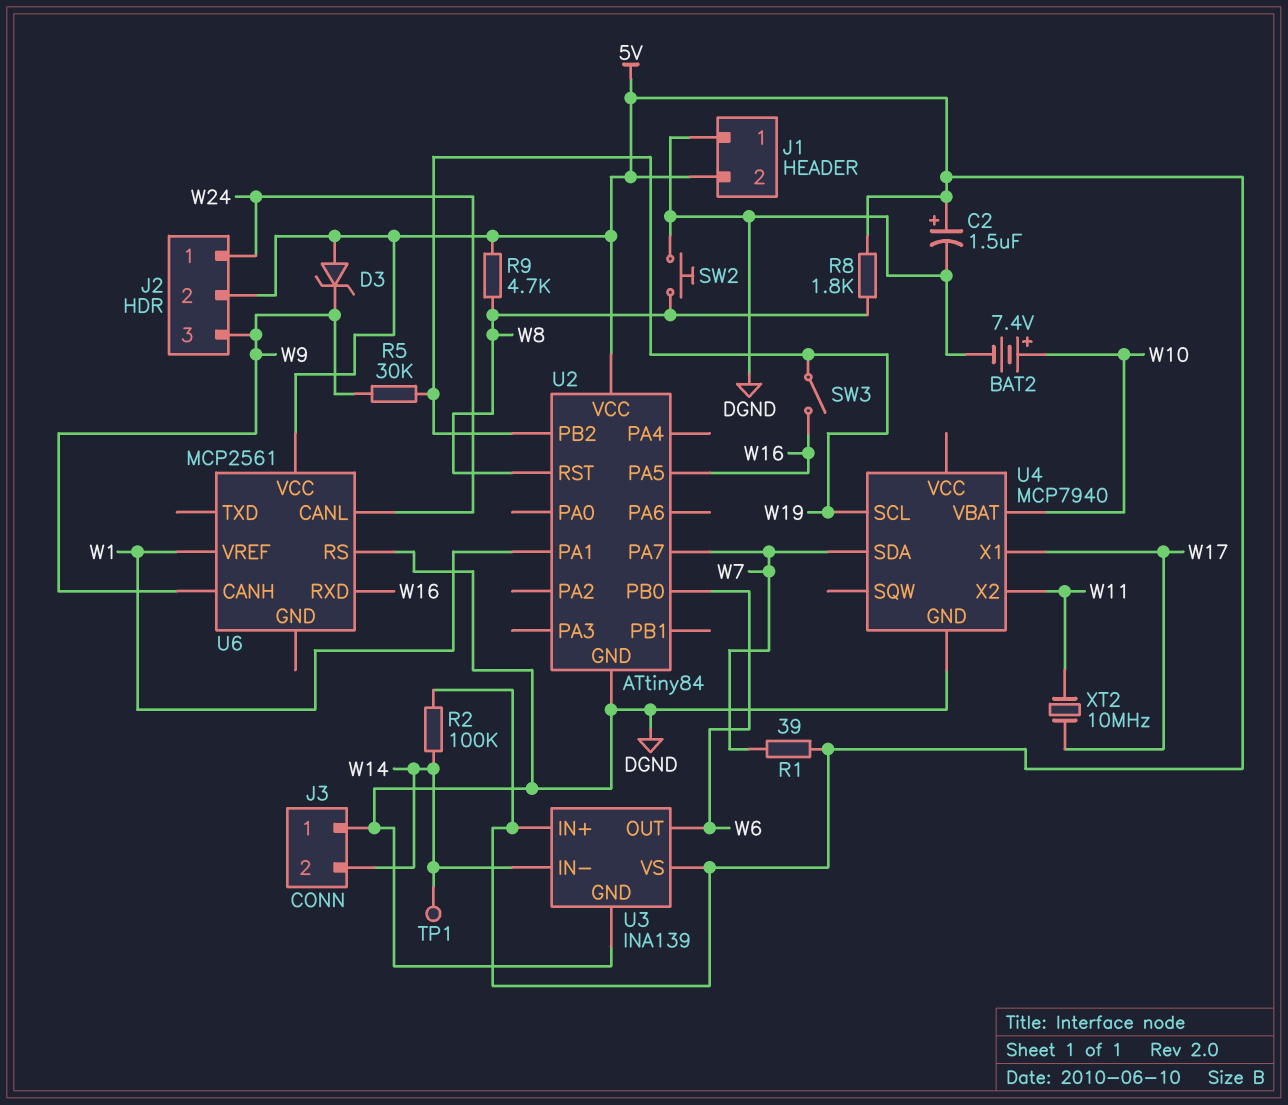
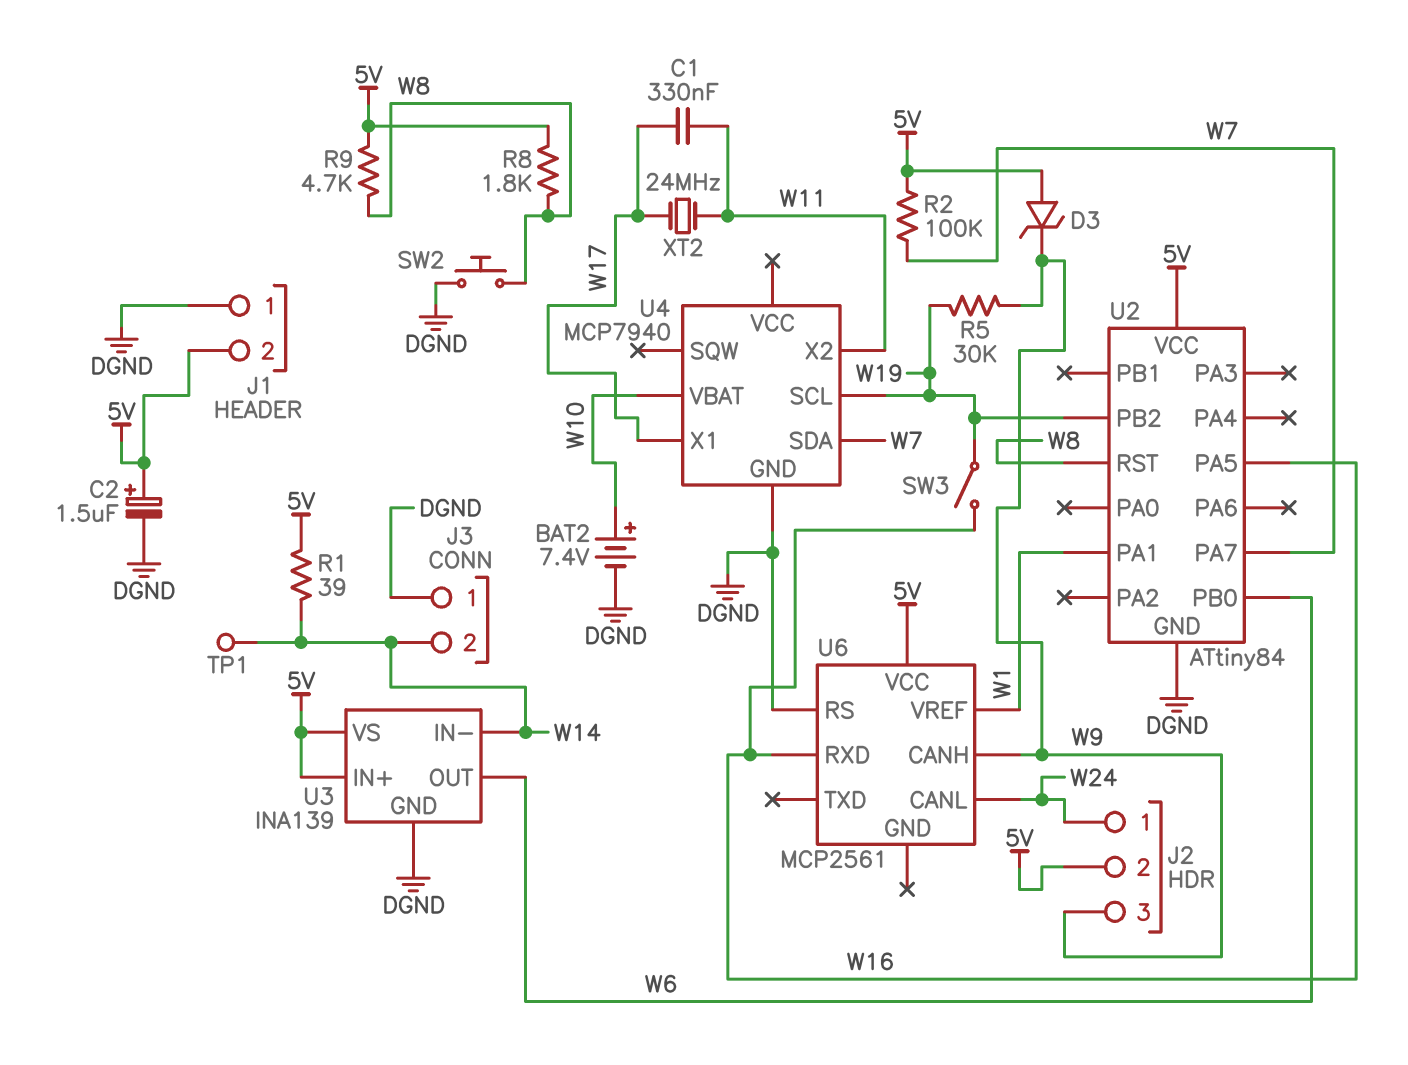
C1: none -> 330nF (W11, W17)
R1: 39 (5V, W7) -> 39 (5V, W14)
R2: 100k (5V, W14) -> 100k (5V, W7)
XT2: 10MHz (W11, W17) -> 24MHz (W11, W17)

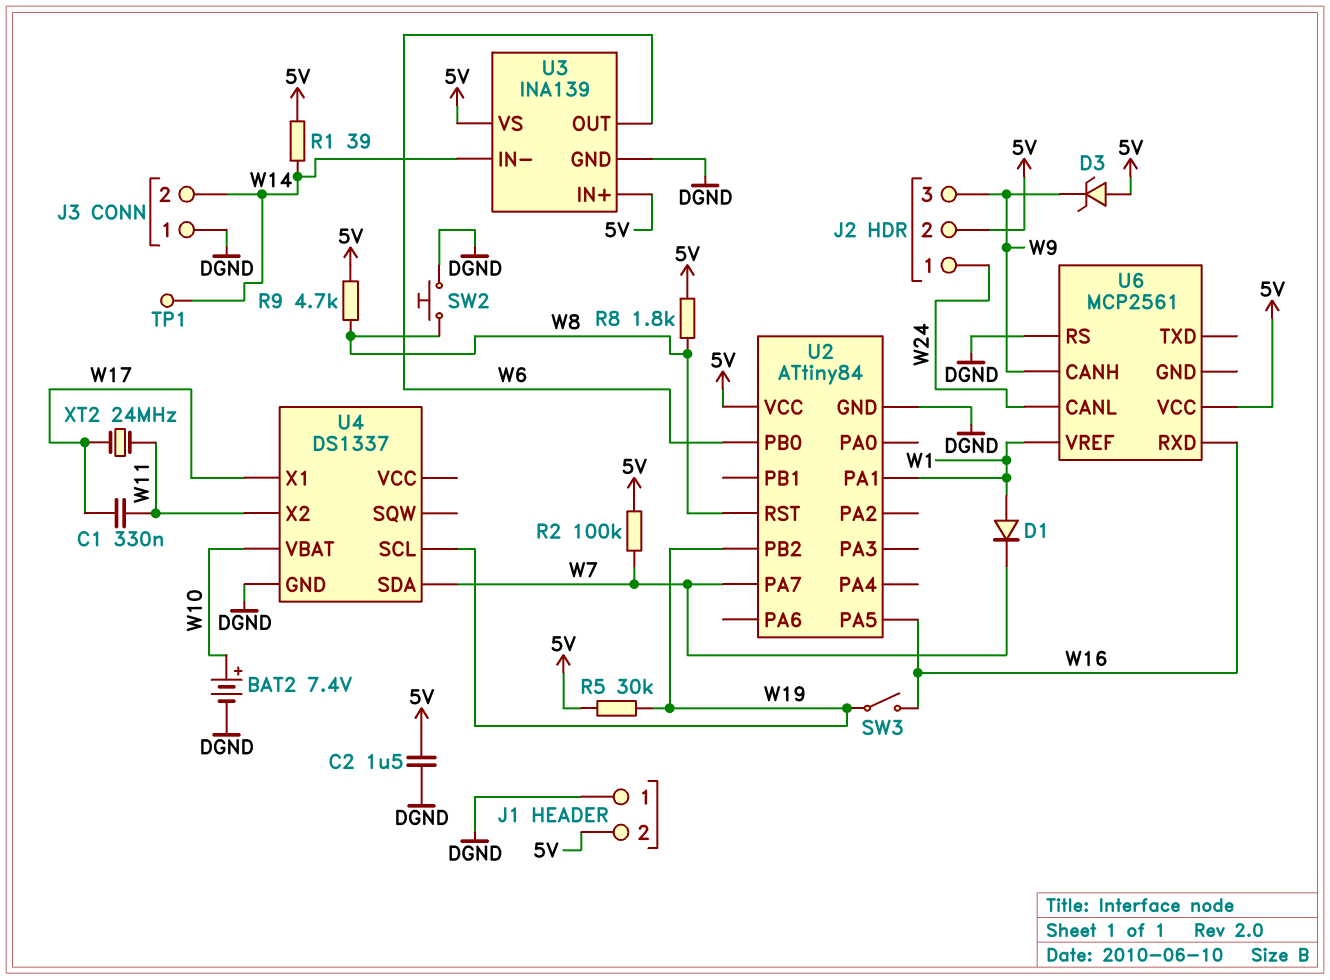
C2: 1.5uF (plus 5V, minus DGND) -> 1.5uF (5V, DGND)
D1: none -> diode (A W1, K W7)
R5: 30k (W9, W19) -> 30k (5V, W19)
U4: MCP7940 -> DS1337

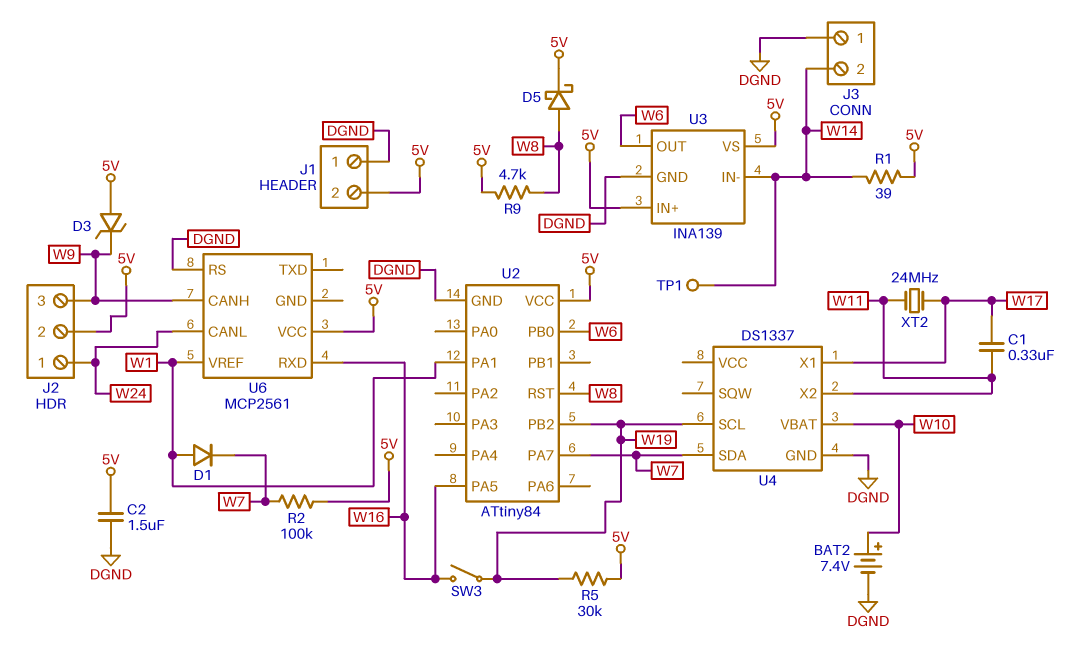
D5: none -> schottky (A W8, K 5V)
R8: 1.8k (5V, W8) -> none
SW2: button (DGND, W8) -> none

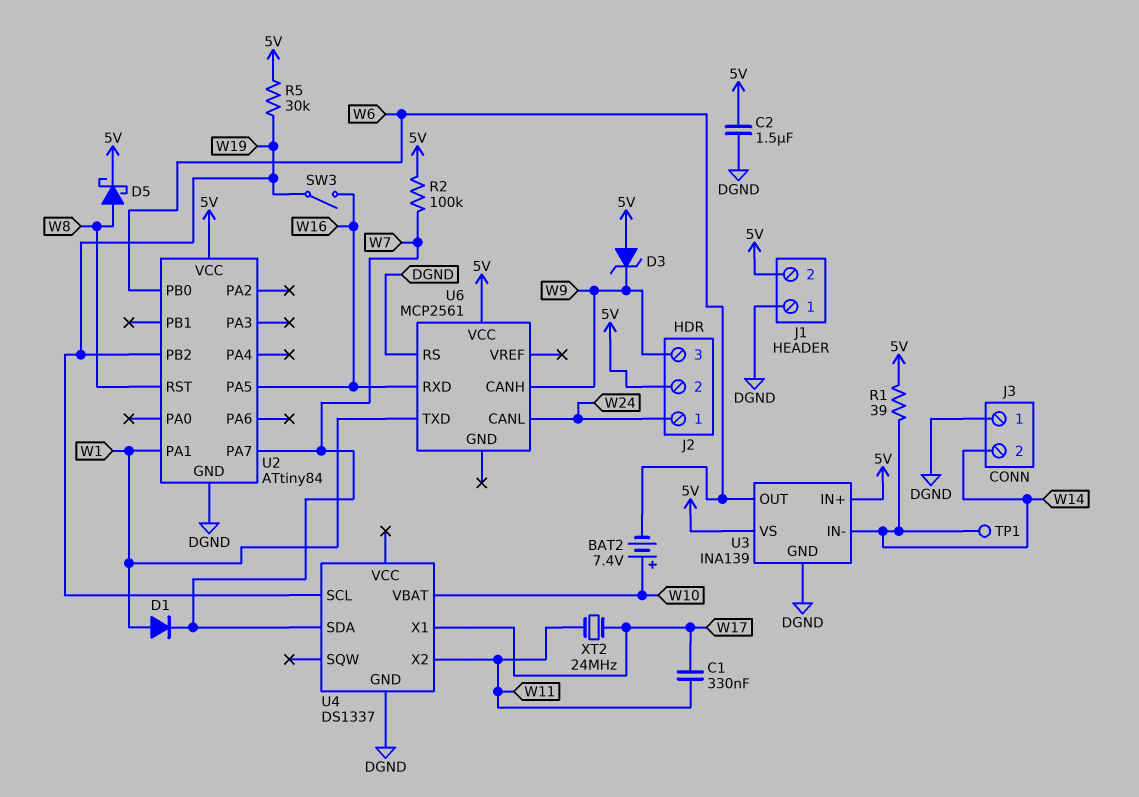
BAT2: 7.4V (plus W10, minus DGND) -> 7.4V (plus W10, minus W6)
R9: 4.7k (5V, W8) -> none
U6 pin TXD: none -> W1
U6 pin VREF: W1 -> none

